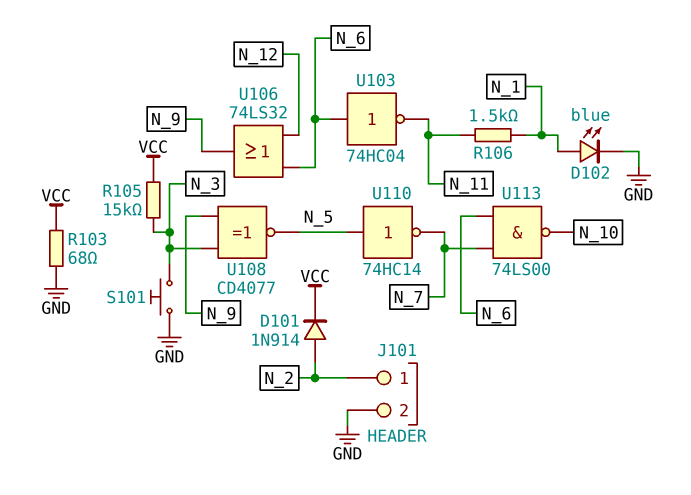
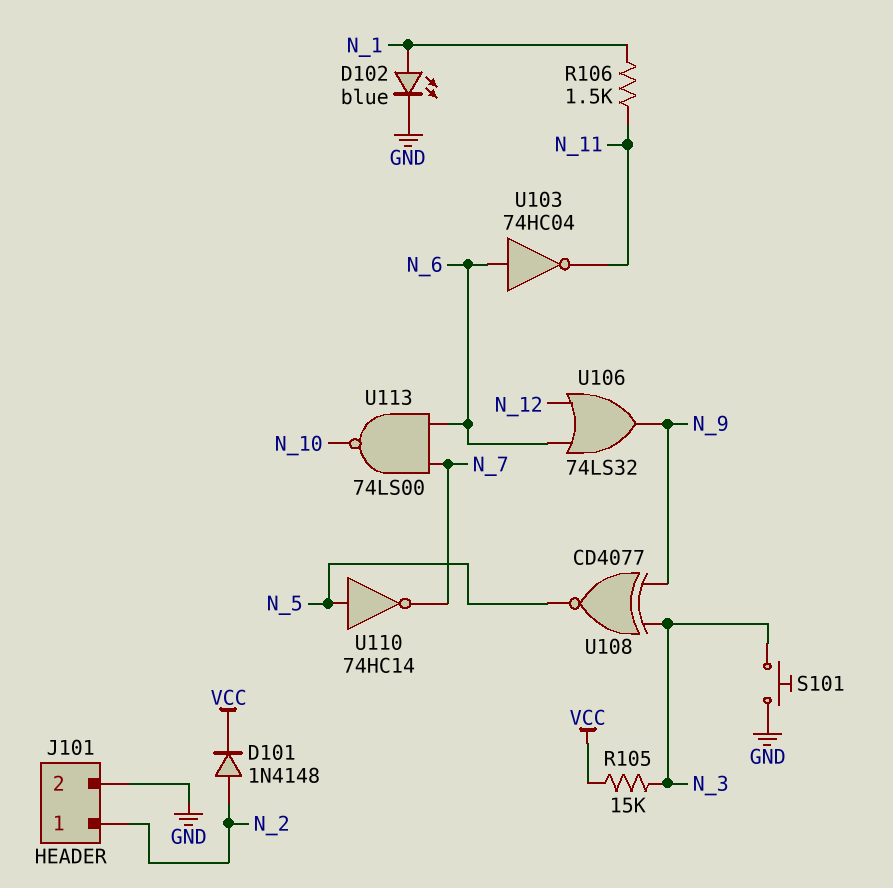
D101: diode 1N914 (A N_2, K VCC) -> diode 1N4148 (A N_2, K VCC)
R103: 68 (GND, VCC) -> none

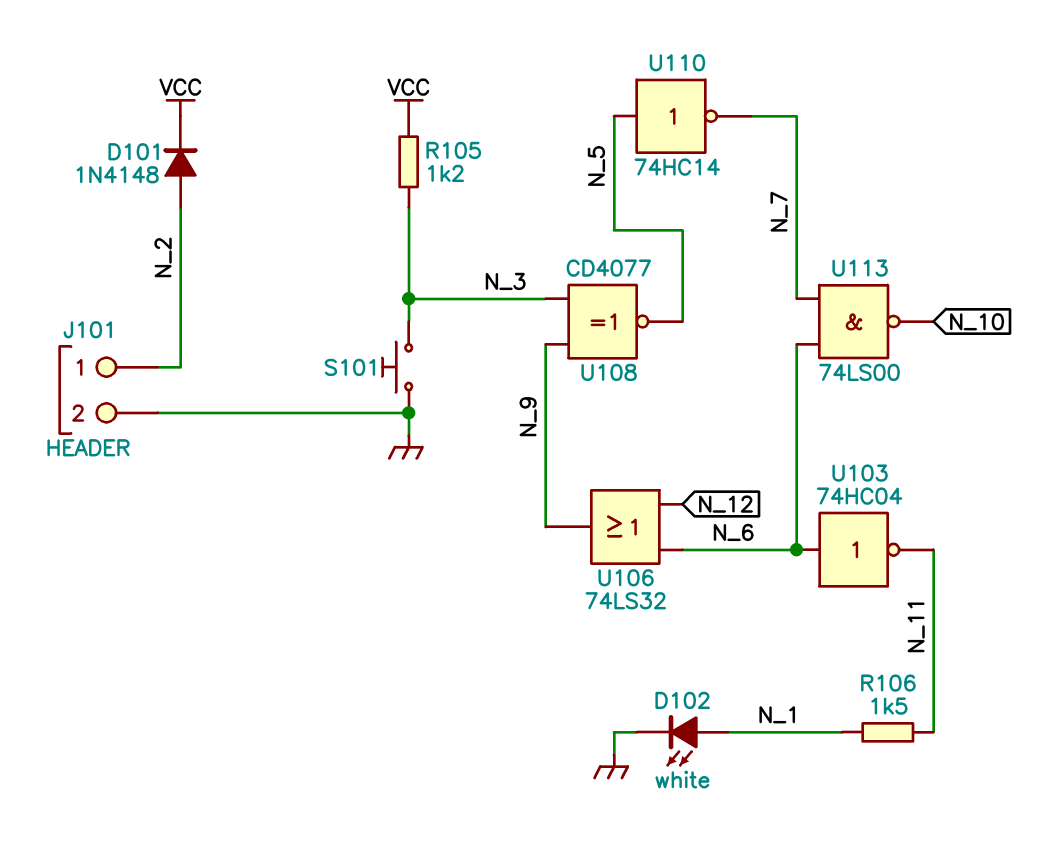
D102: LED blue (A N_1, K GND) -> LED white (A N_1, K GND)
R105: 15k (N_3, VCC) -> 1.2k (N_3, VCC)

